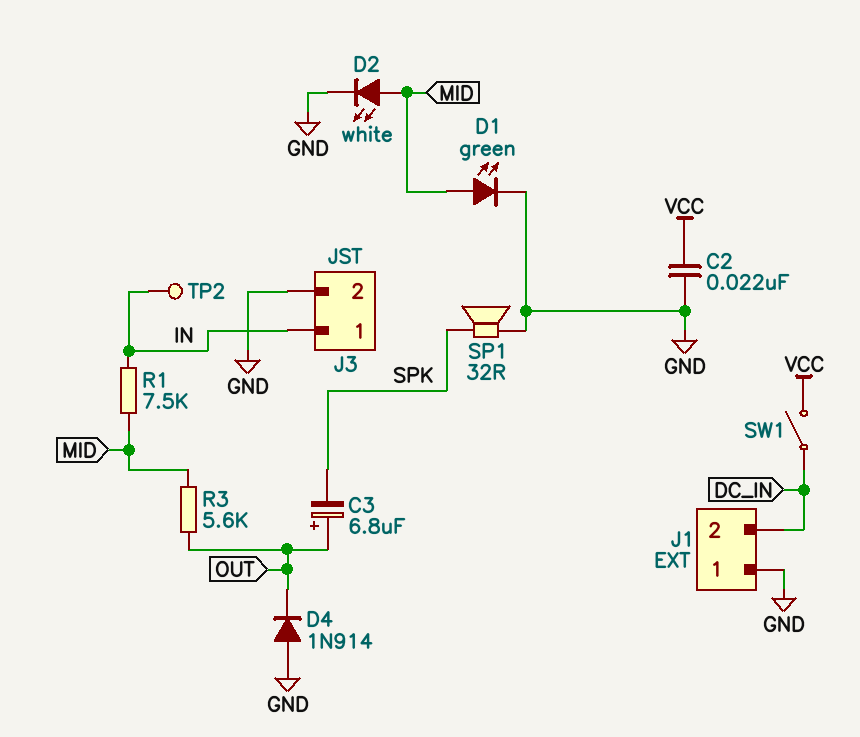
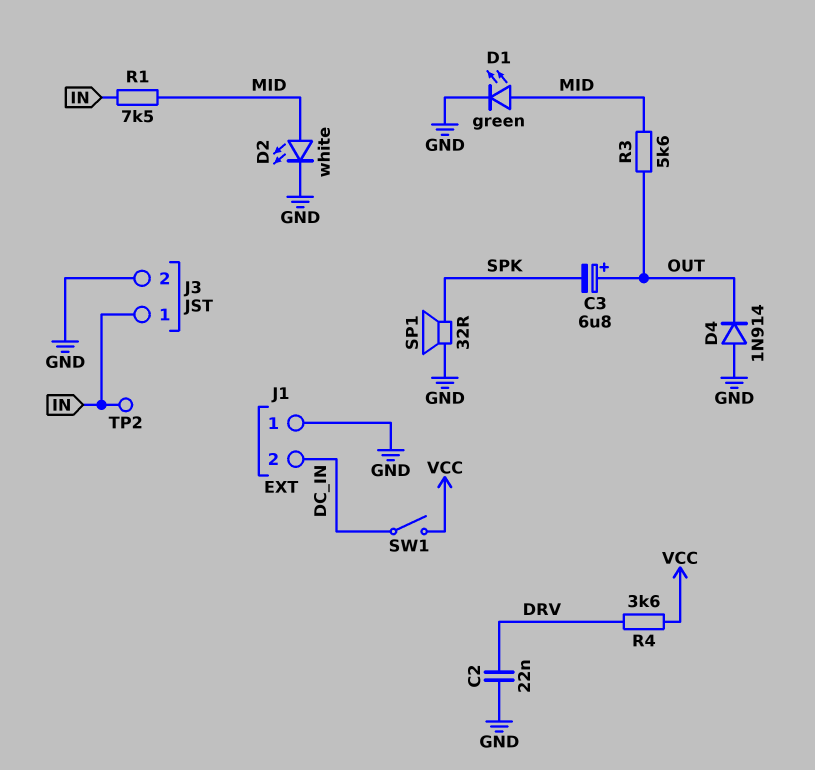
C2: 22nF (GND, VCC) -> 22nF (DRV, GND)
R4: none -> 3.6k (DRV, VCC)

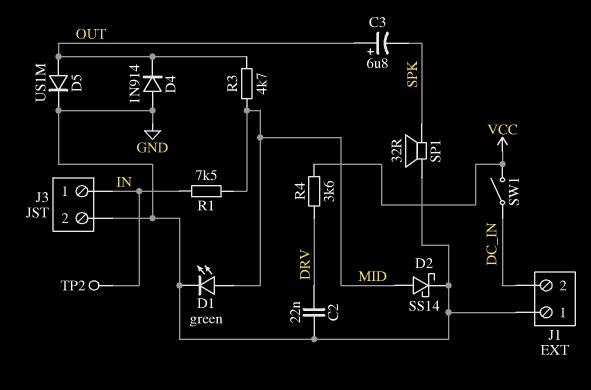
D2: LED white (A MID, K GND) -> schottky SS14 (A MID, K GND)
D5: none -> diode US1M (A OUT, K GND)
R3: 5.6k (MID, OUT) -> 4.7k (MID, OUT)

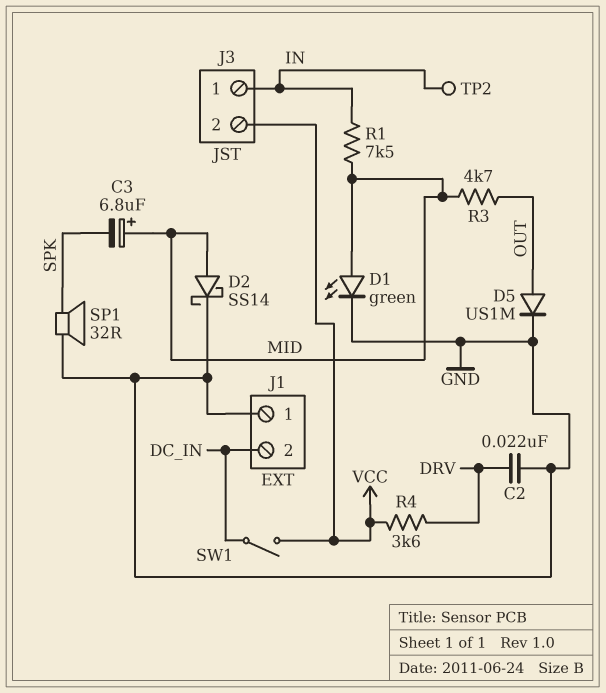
C3: 6.8uF (plus OUT, minus SPK) -> 6.8uF (plus MID, minus SPK)
D4: diode 1N914 (A GND, K OUT) -> none
J3 pin 2: GND -> VCC

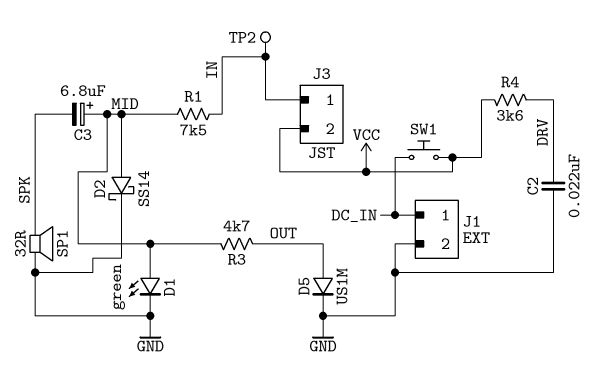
J1 pin 1: GND -> DC_IN
J1 pin 2: DC_IN -> GND
SW1: switch (DC_IN, VCC) -> button (DC_IN, VCC)

